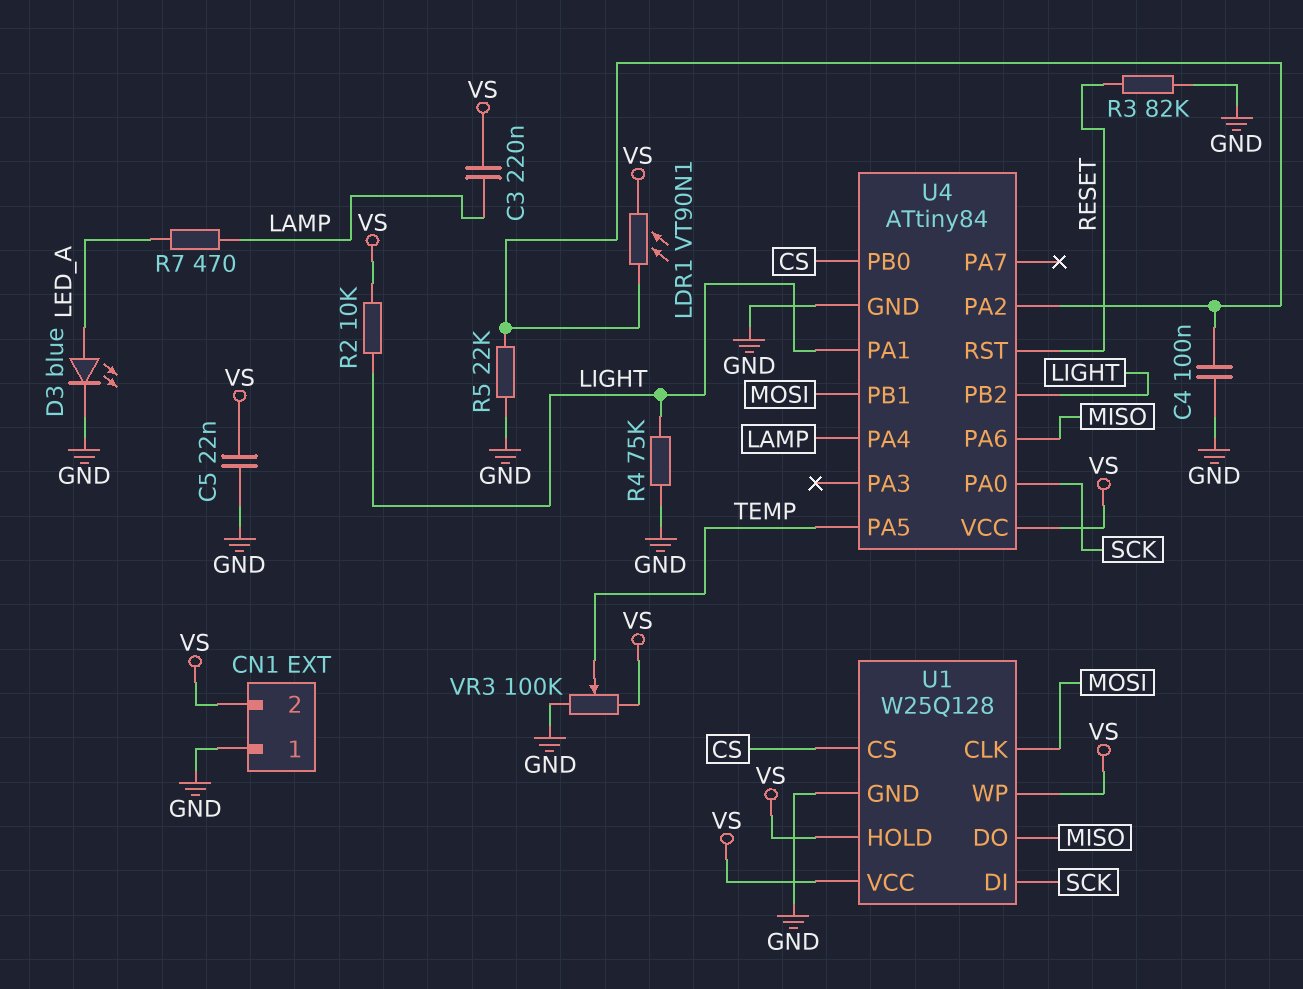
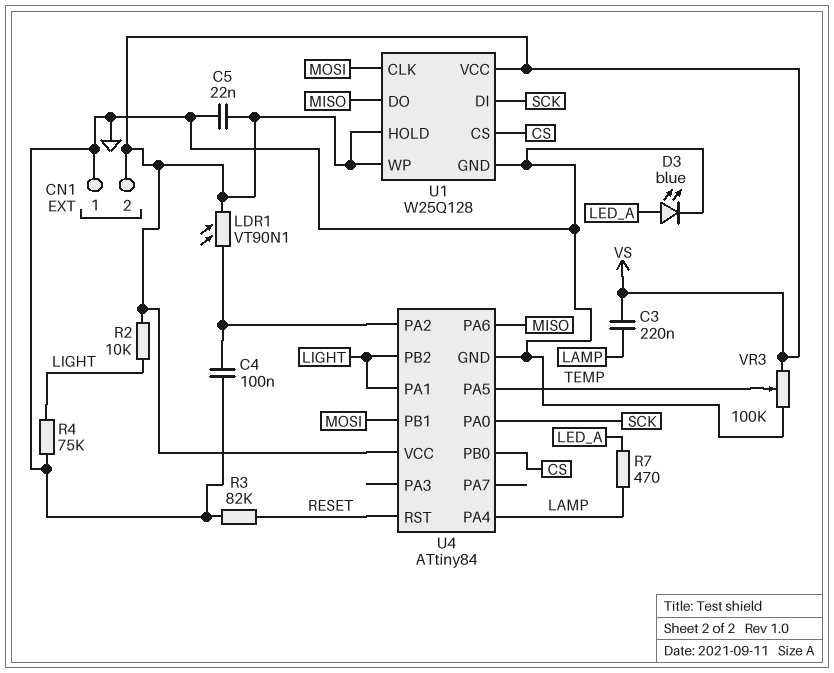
R5: 22k (GND, U4/PA2) -> none

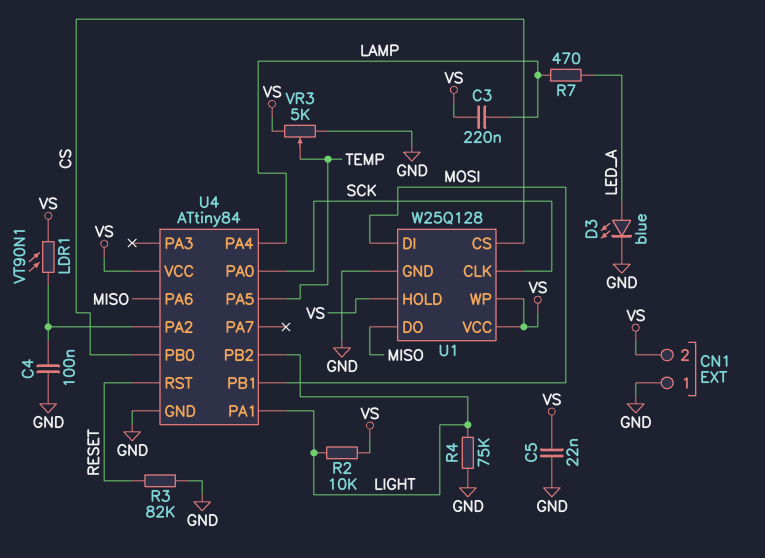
U1 pin CLK: MOSI -> SCK
U1 pin DI: SCK -> MOSI
VR3: 100k (GND, VS, wiper TEMP) -> 5k (GND, VS, wiper TEMP)

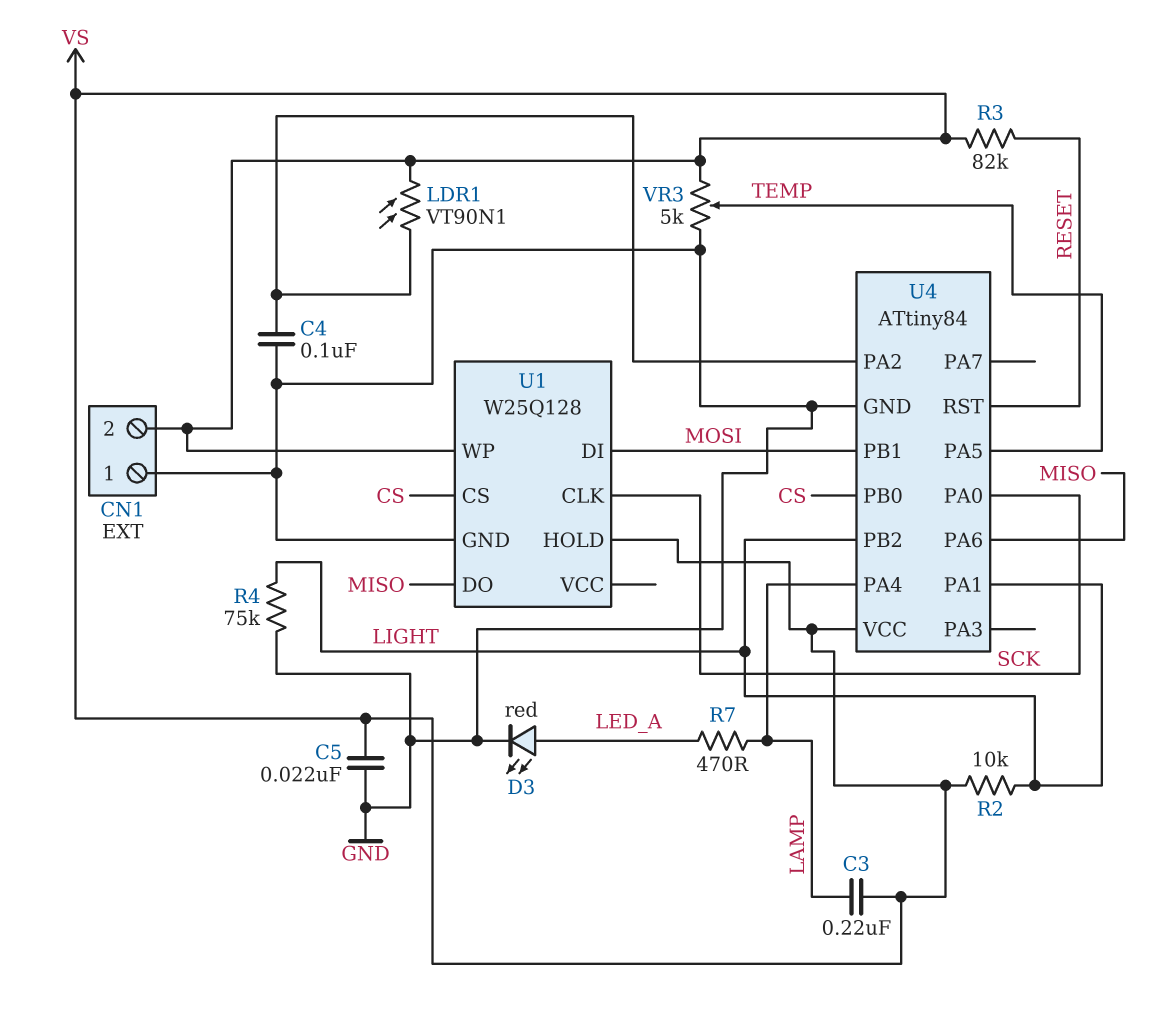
D3: LED blue (A LED_A, K GND) -> LED red (A LED_A, K GND)
R3: 82k (GND, RESET) -> 82k (RESET, VS)
U1 pin VCC: VS -> none

